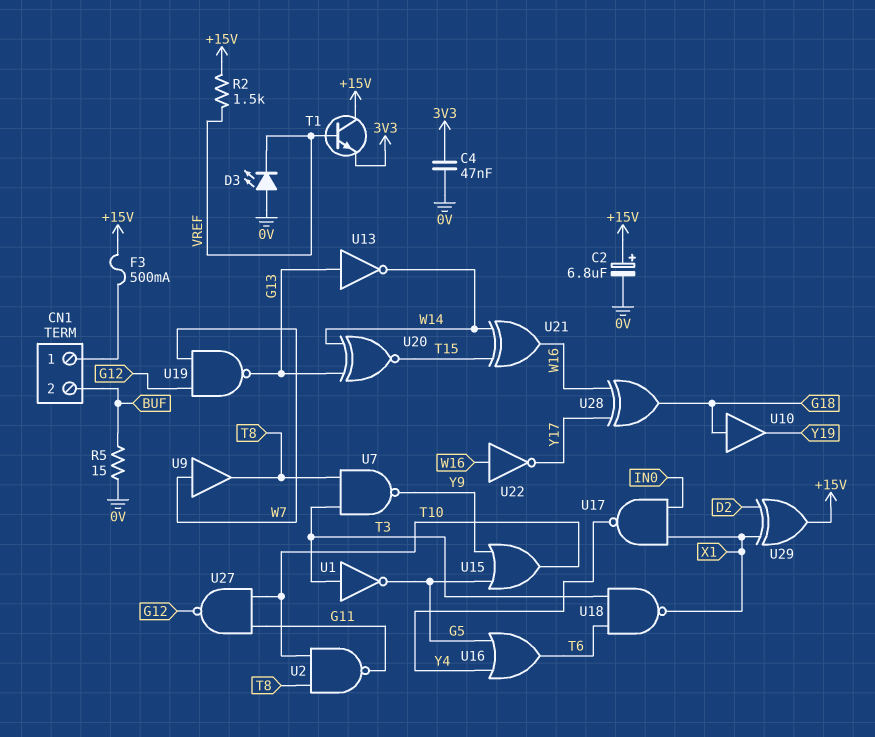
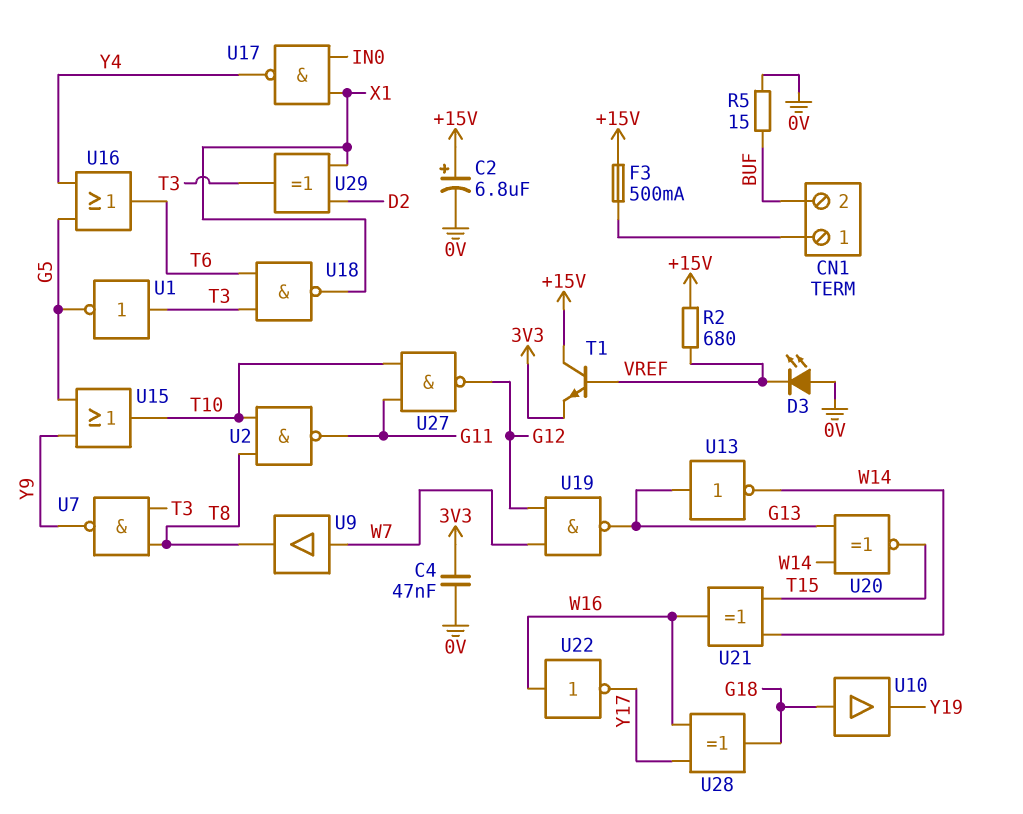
R2: 1.5k (+15V, VREF) -> 680 (+15V, VREF)
U29: XOR (in D2, in X1, out +15V) -> XOR (in D2, in X1, out T3)

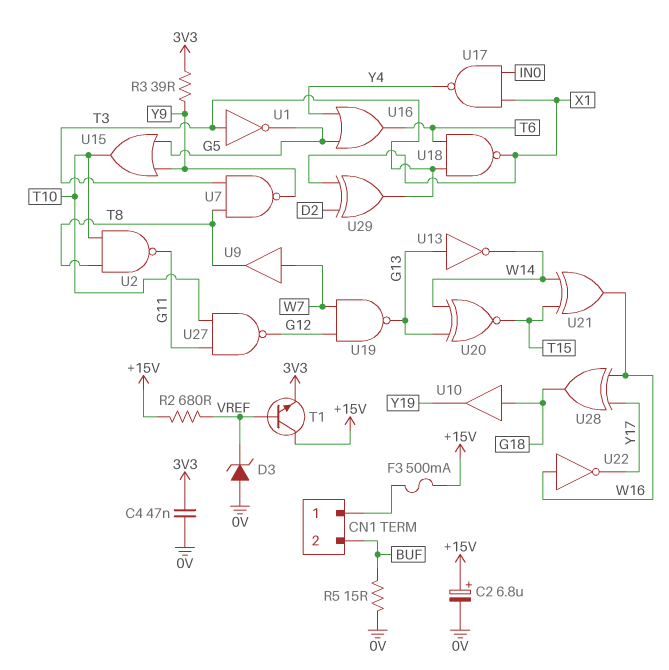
D3: LED (A 0V, K VREF) -> zener (A 0V, K VREF)
R3: none -> 39 (3V3, Y9)

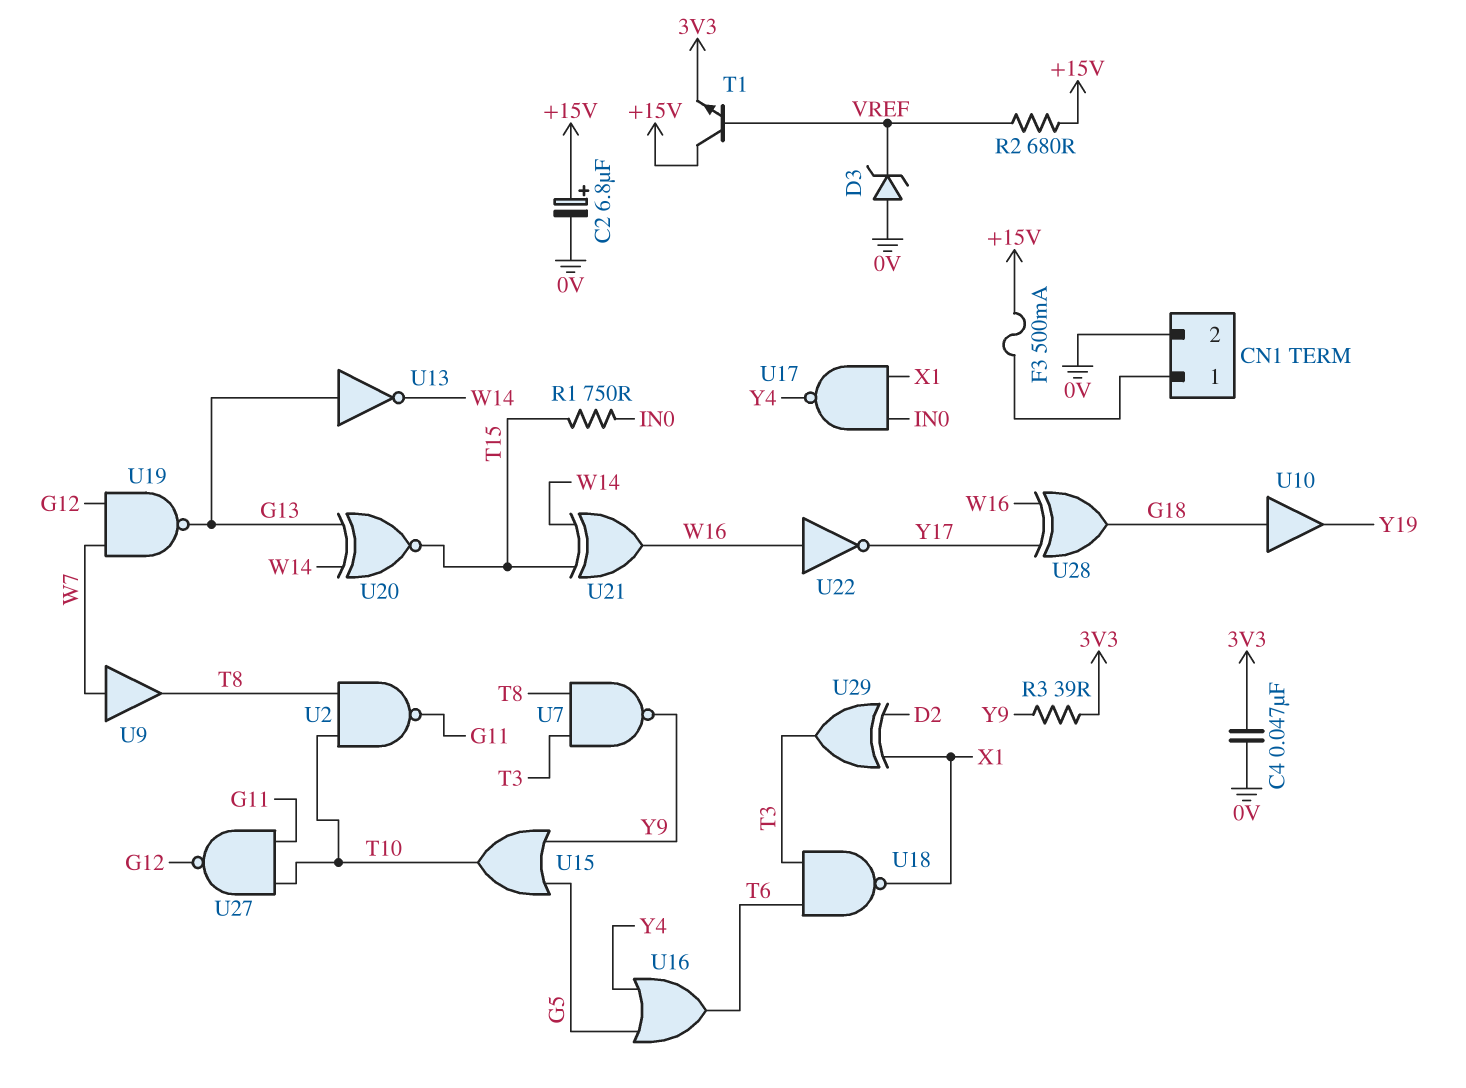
CN1 pin 2: BUF -> 0V
R1: none -> 750 (IN0, T15)
R5: 15 (0V, BUF) -> none
U1: NOT (in T3, out G5) -> none

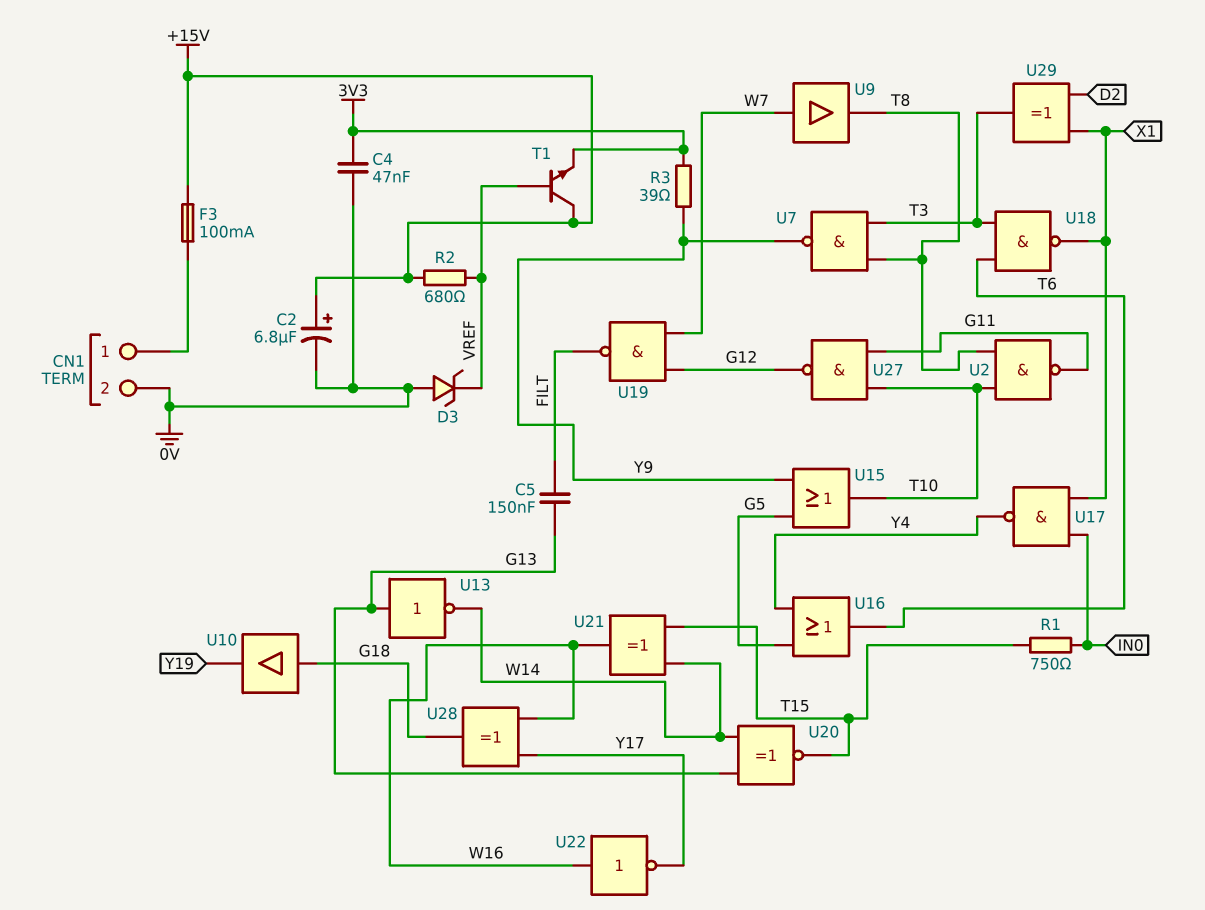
C5: none -> 150nF (FILT, G13)
F3: 500mA (+15V, CN1/1) -> 100mA (+15V, CN1/1)
U19: NAND (in G12, in W7, out G13) -> NAND (in G12, in W7, out FILT)

